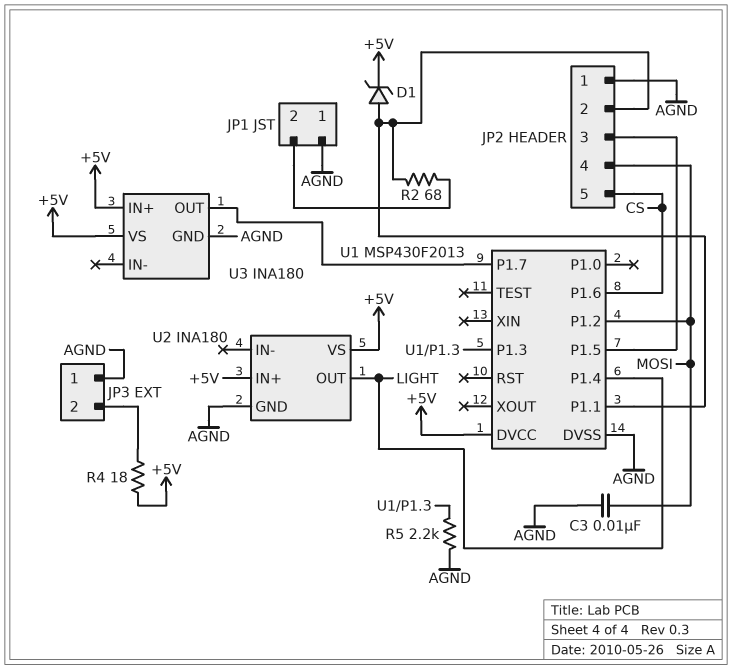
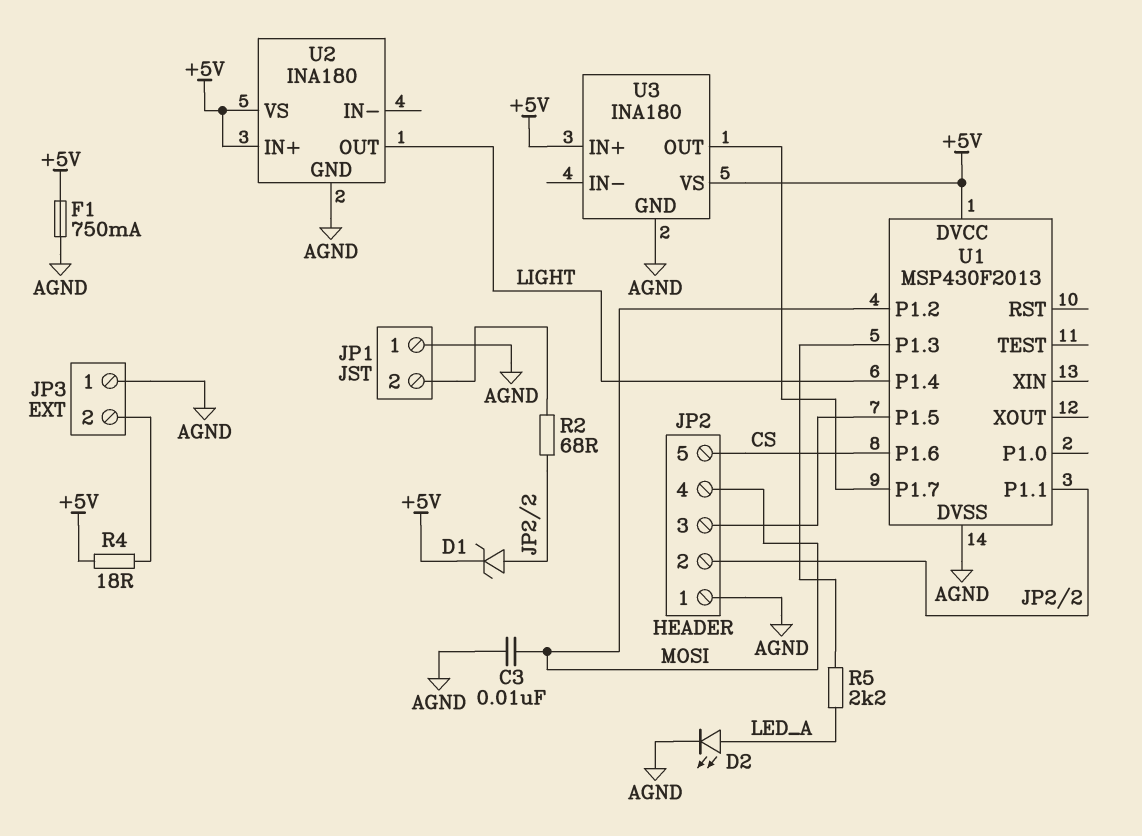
D2: none -> LED (A LED_A, K AGND)
F1: none -> 750mA (+5V, AGND)
R5: 2.2k (AGND, U1/P1.3) -> 2.2k (LED_A, U1/P1.3)

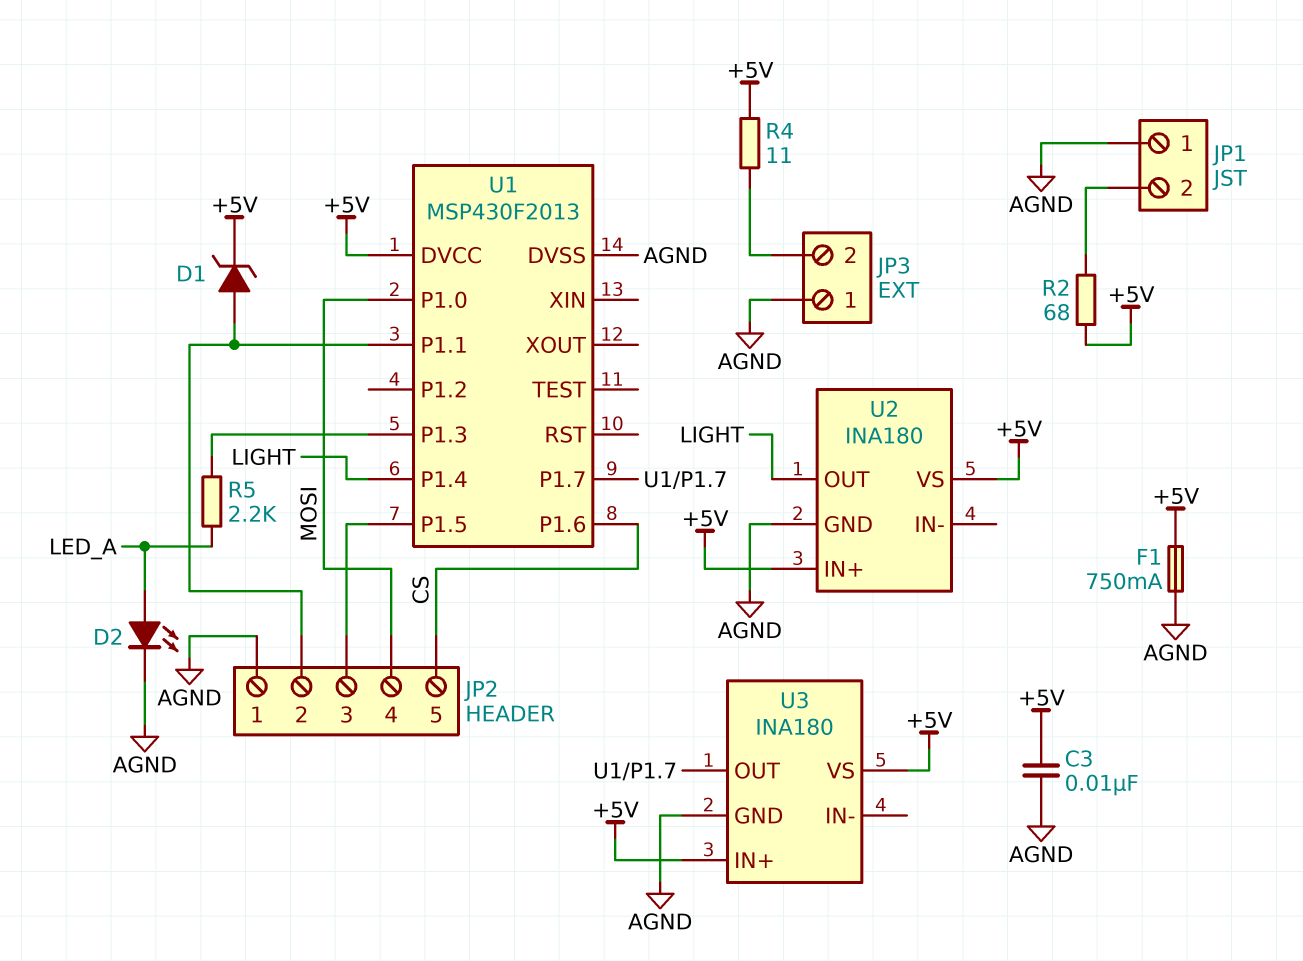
C3: 10nF (AGND, MOSI) -> 10nF (+5V, AGND)
R2: 68 (JP1/2, JP2/2) -> 68 (+5V, JP1/2)
R4: 18 (+5V, JP3/2) -> 11 (+5V, JP3/2)
U1 pin P1.0: none -> MOSI
U1 pin P1.2: MOSI -> none

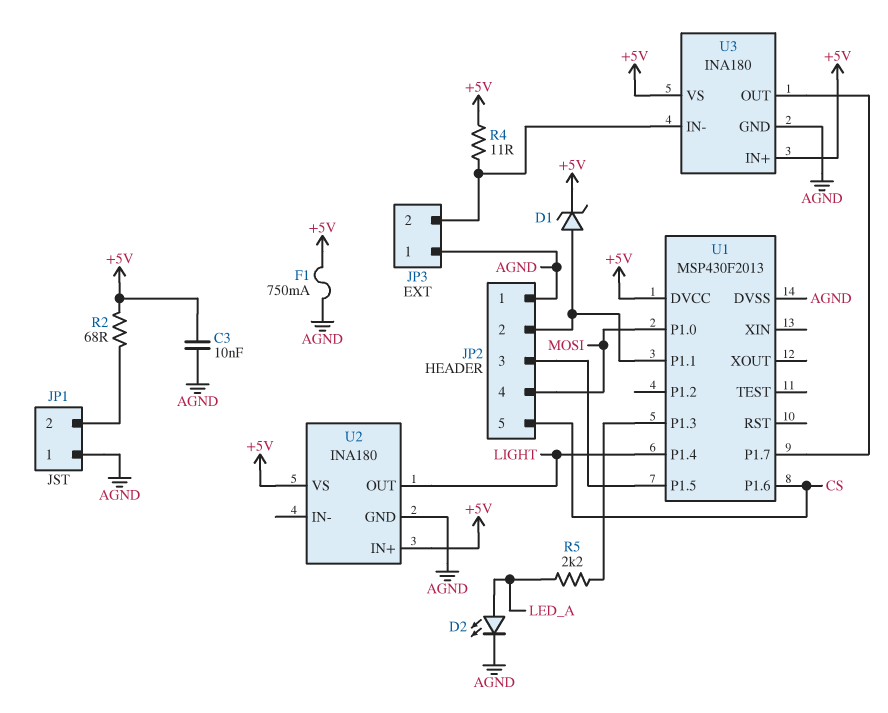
U3 pin IN-: none -> JP3/2

